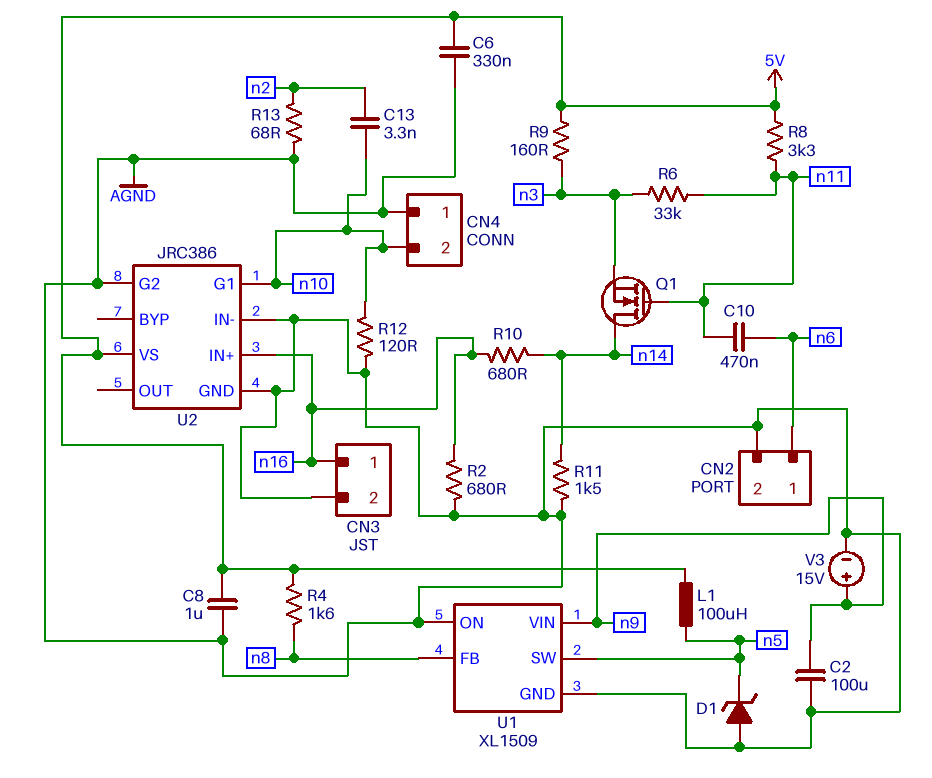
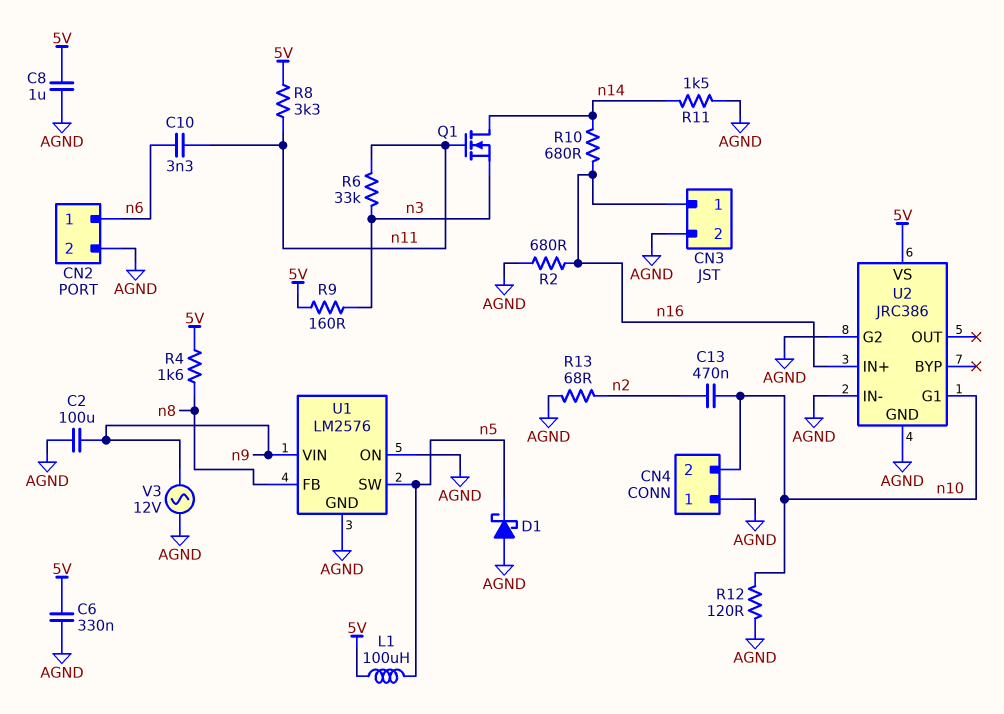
C10: 470nF (n6, n11) -> 3.3nF (n6, n11)
C13: 3.3nF (n2, n10) -> 470nF (n2, n10)
D1: zener (A AGND, K n5) -> schottky (A AGND, K n5)
U1: XL1509 -> LM2576
V3: 15V (plus n9, minus AGND) -> AC 12V (AGND, n9)

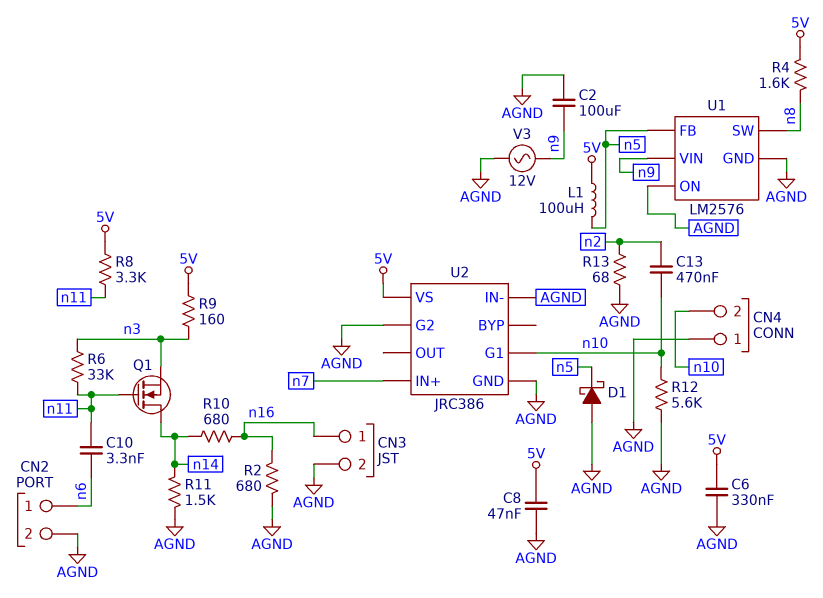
C8: 1uF (5V, AGND) -> 47nF (5V, AGND)
R12: 120 (AGND, n10) -> 5.6k (AGND, n10)
U1 pin FB: n8 -> n5
U1 pin SW: n5 -> n8
U2 pin IN+: n16 -> n7

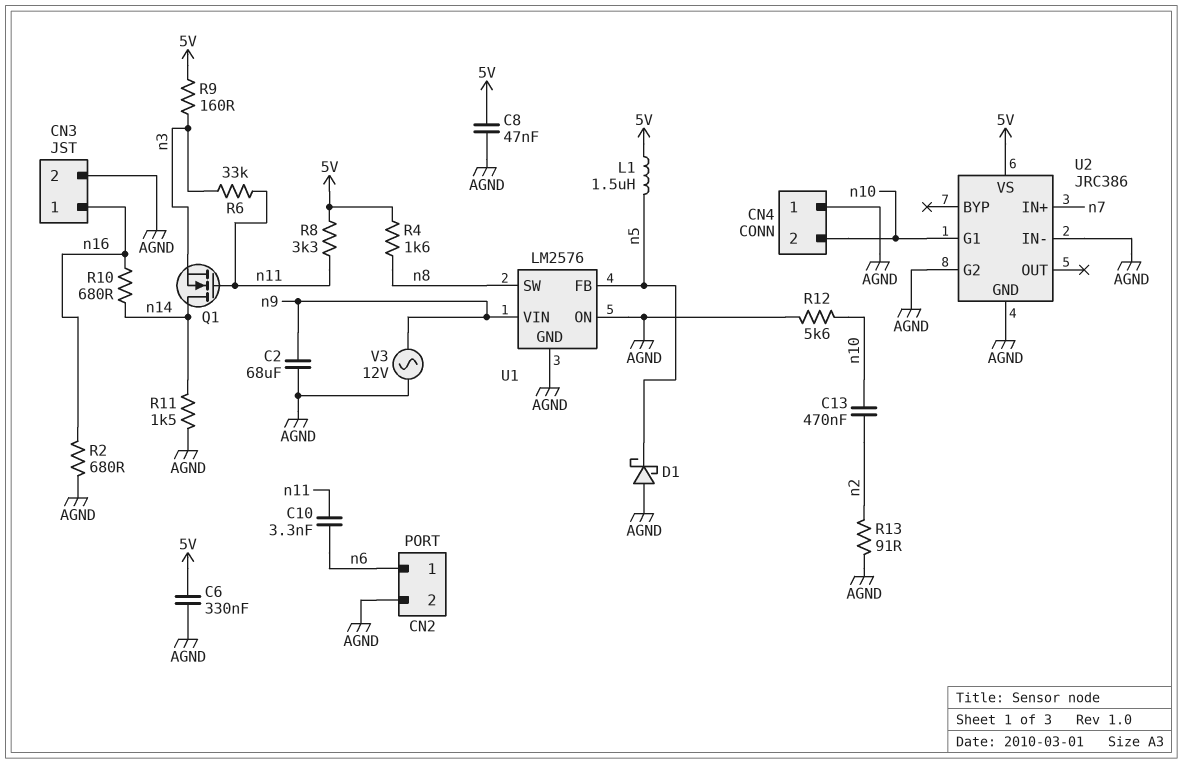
C2: 100uF (AGND, n9) -> 68uF (AGND, n9)
L1: 100uH (5V, n5) -> 1.5uH (5V, n5)
R13: 68 (AGND, n2) -> 91 (AGND, n2)

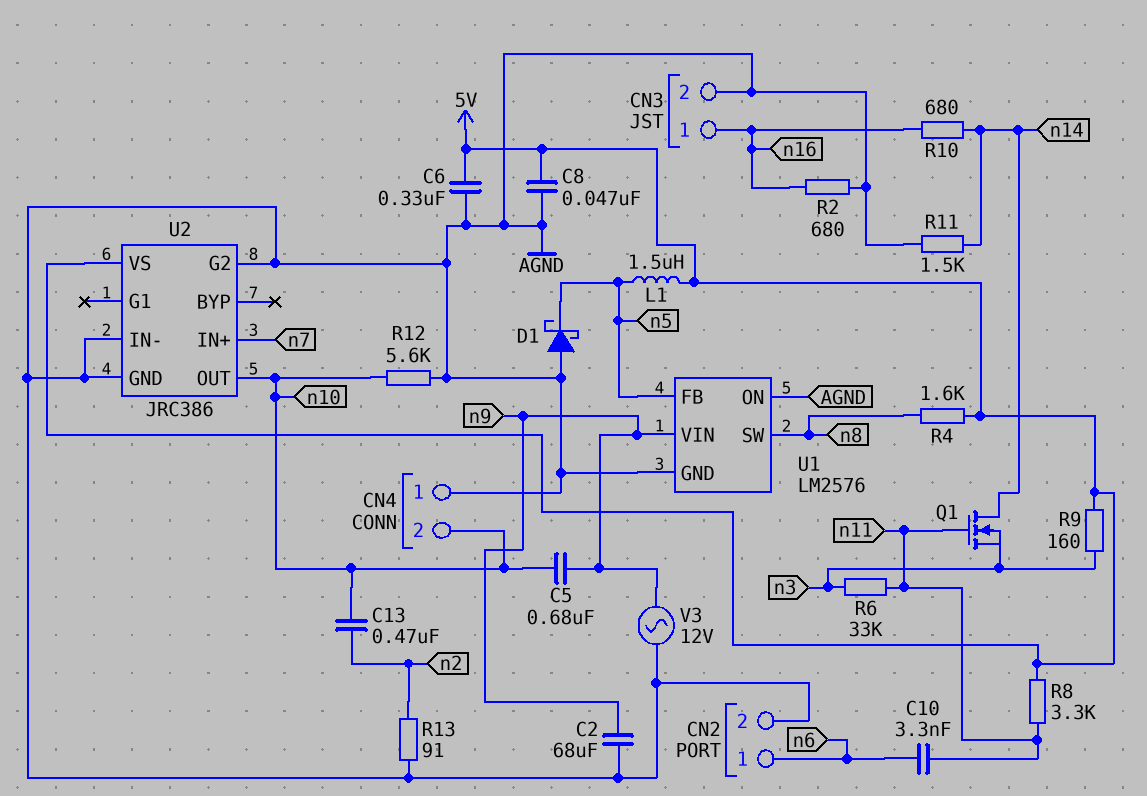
C5: none -> 680nF (n9, n10)
U2 pin G1: n10 -> none
U2 pin OUT: none -> n10

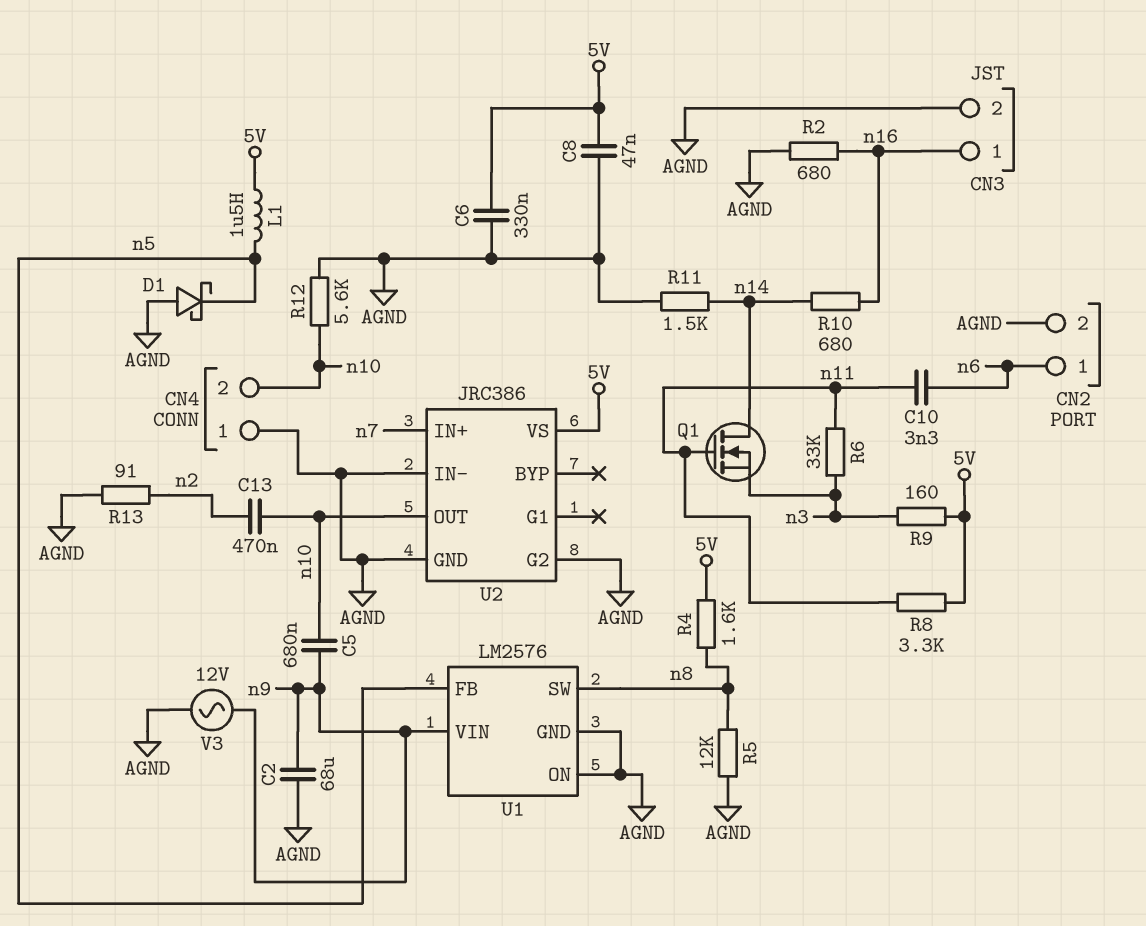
R5: none -> 12k (AGND, n8)

